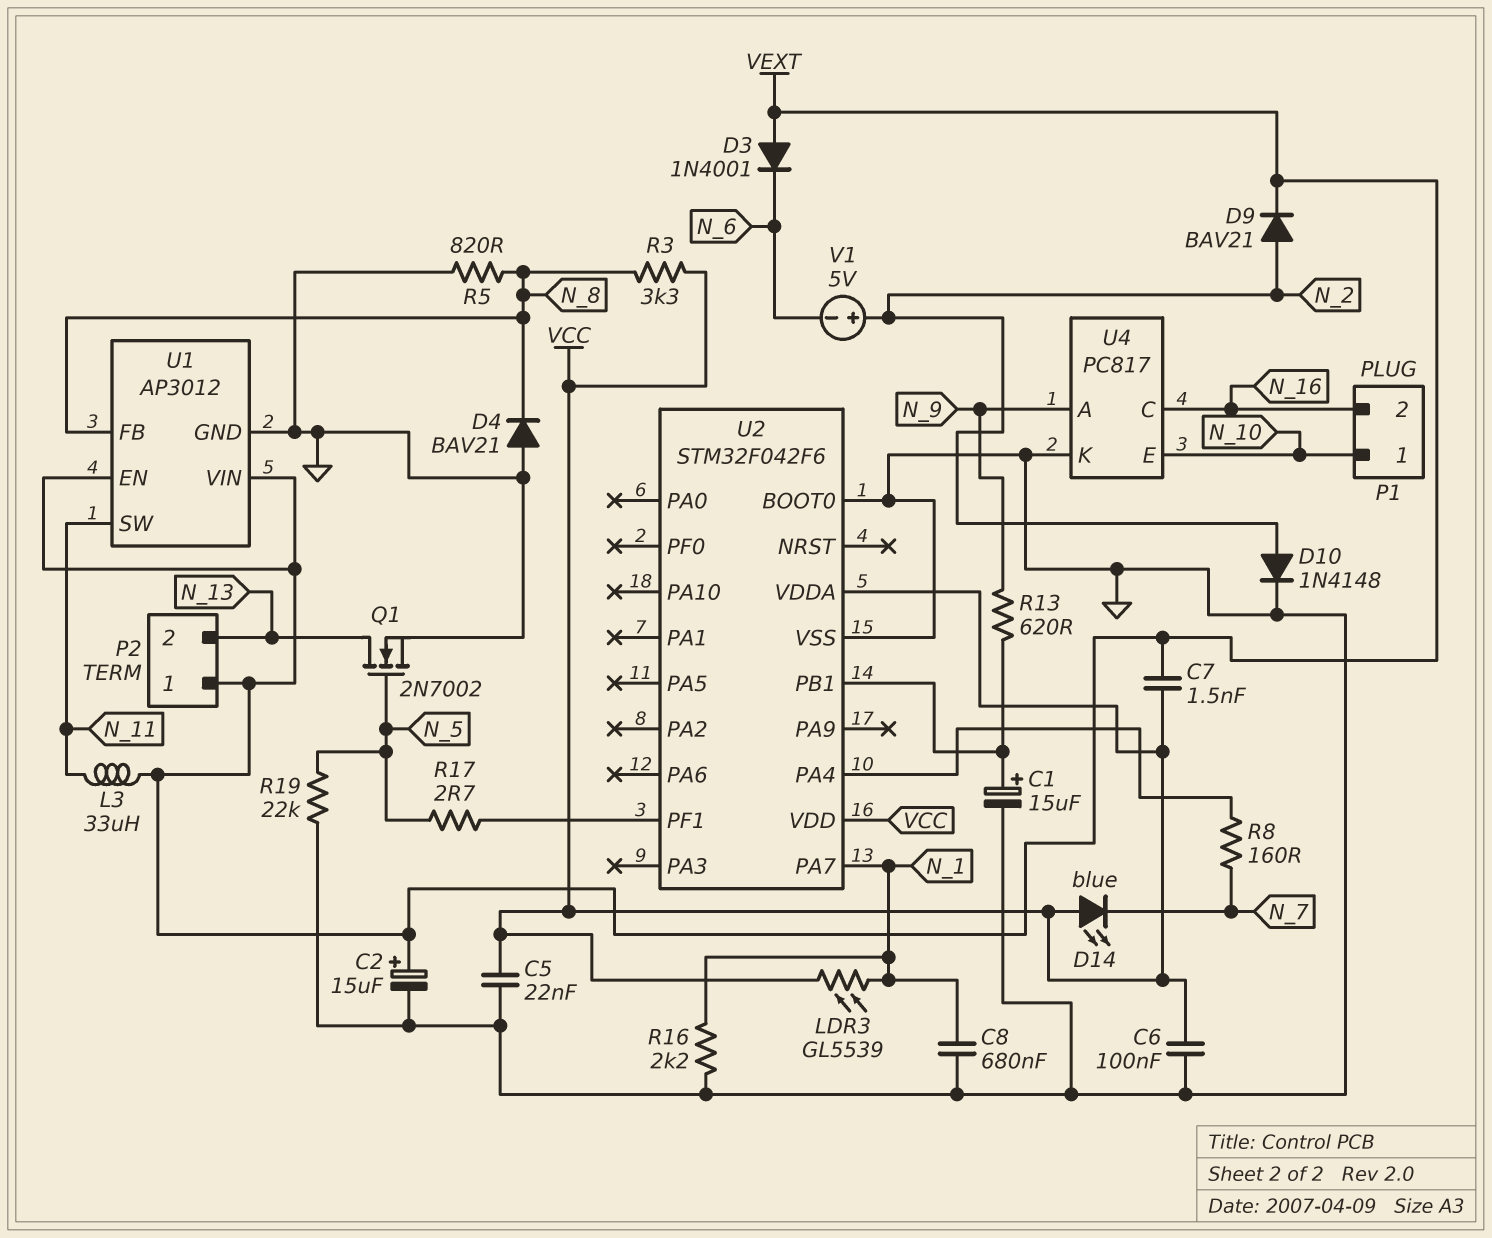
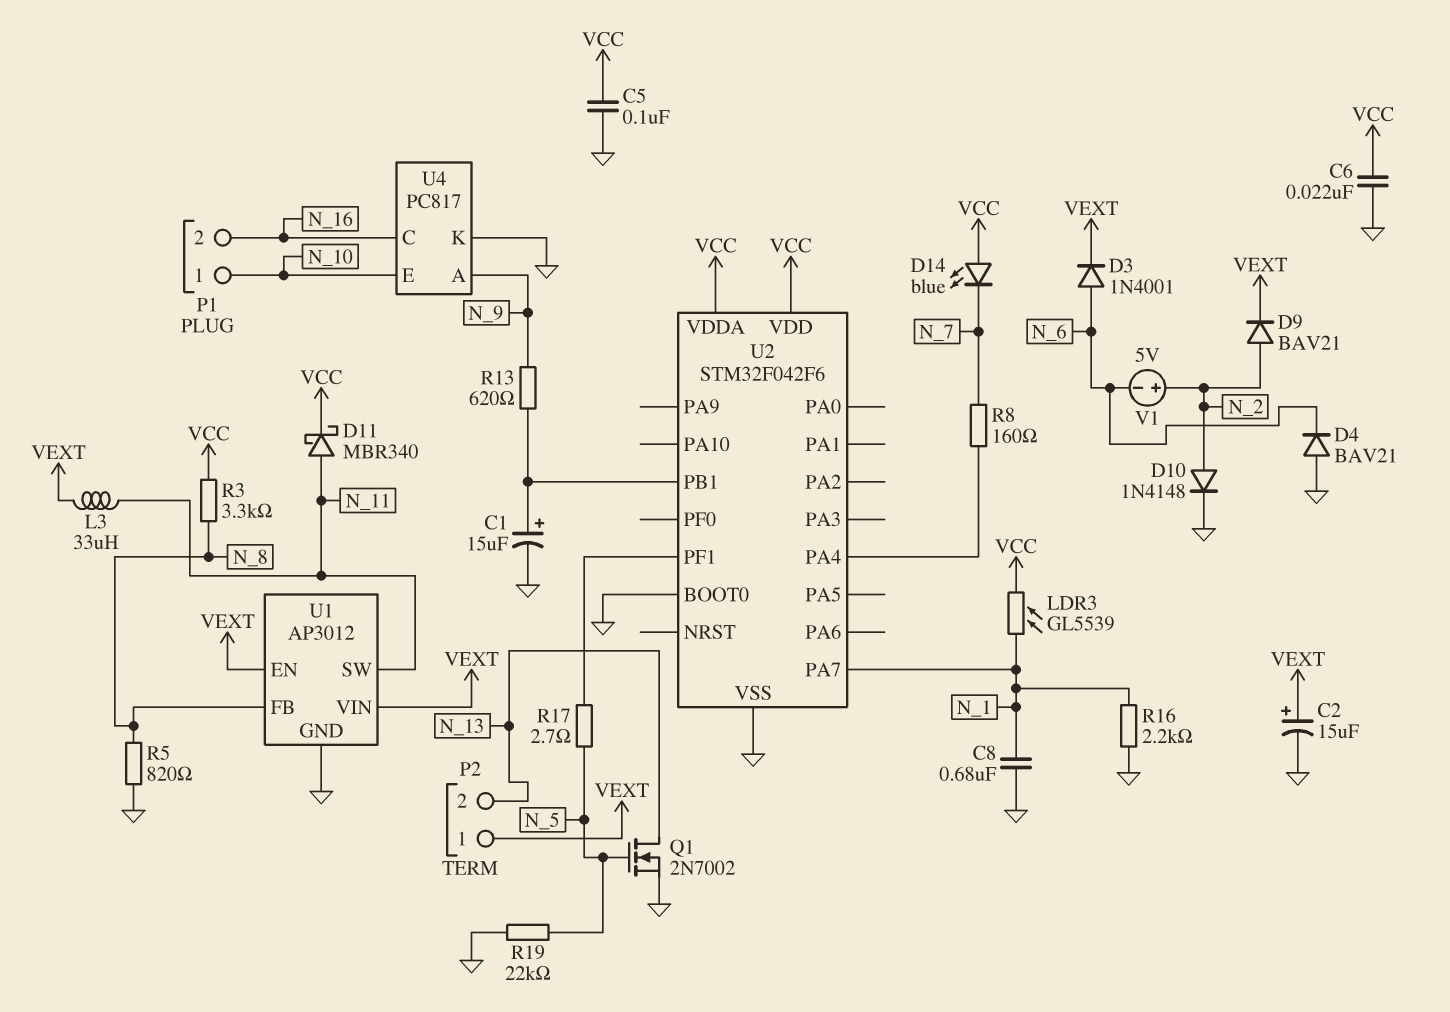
C5: 22nF (GND, VCC) -> 100nF (GND, VCC)
C6: 100nF (GND, VCC) -> 22nF (GND, VCC)
C7: 1.5nF (VCC, VEXT) -> none
D3: diode 1N4001 (A VEXT, K N_6) -> diode 1N4001 (A N_6, K VEXT)
D4: diode BAV21 (A GND, K N_8) -> diode BAV21 (A GND, K N_6)
D11: none -> schottky MBR340 (A N_11, K VCC)

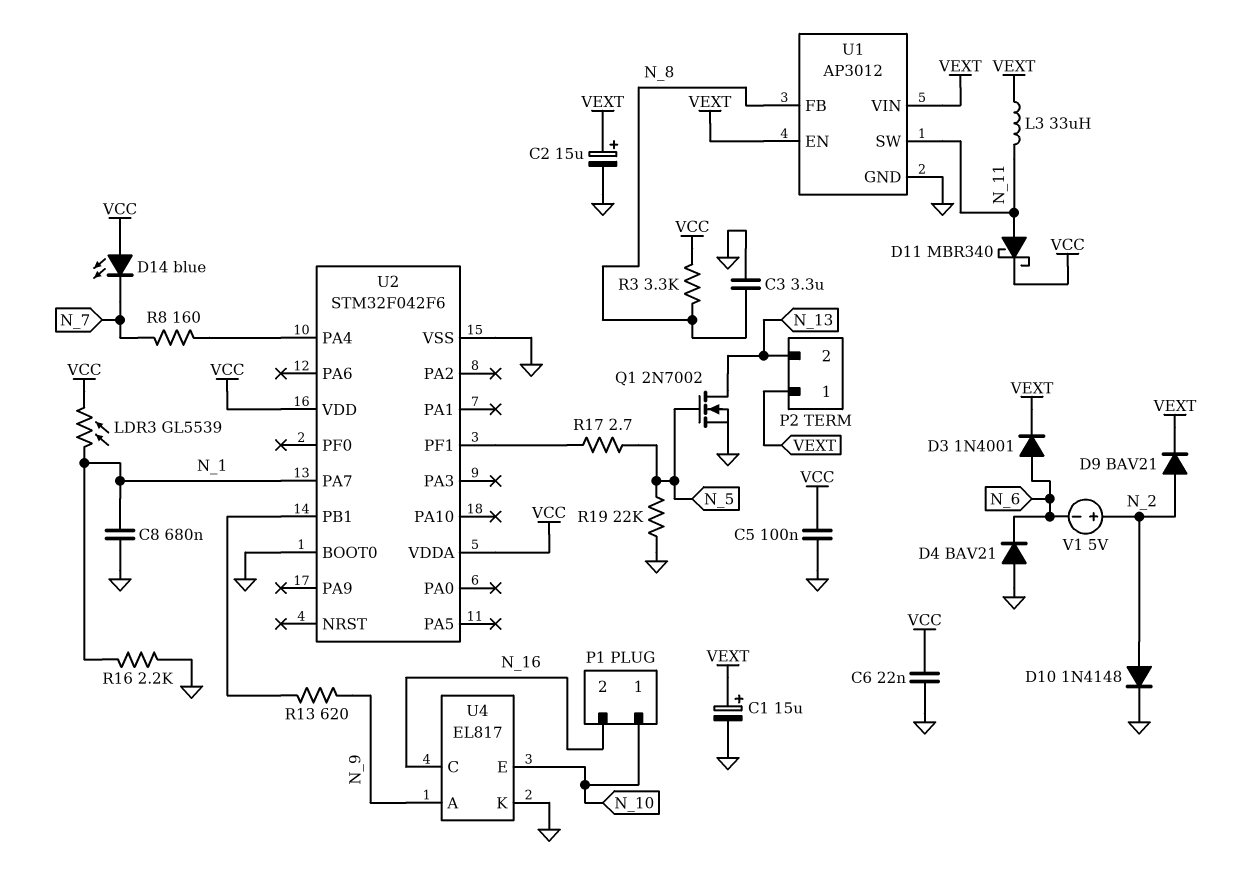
C1: 15uF (plus U2/PB1, minus GND) -> 15uF (plus VEXT, minus GND)
C3: none -> 3.3uF (GND, N_8)
R5: 820 (GND, N_8) -> none
U4: PC817 -> EL817

